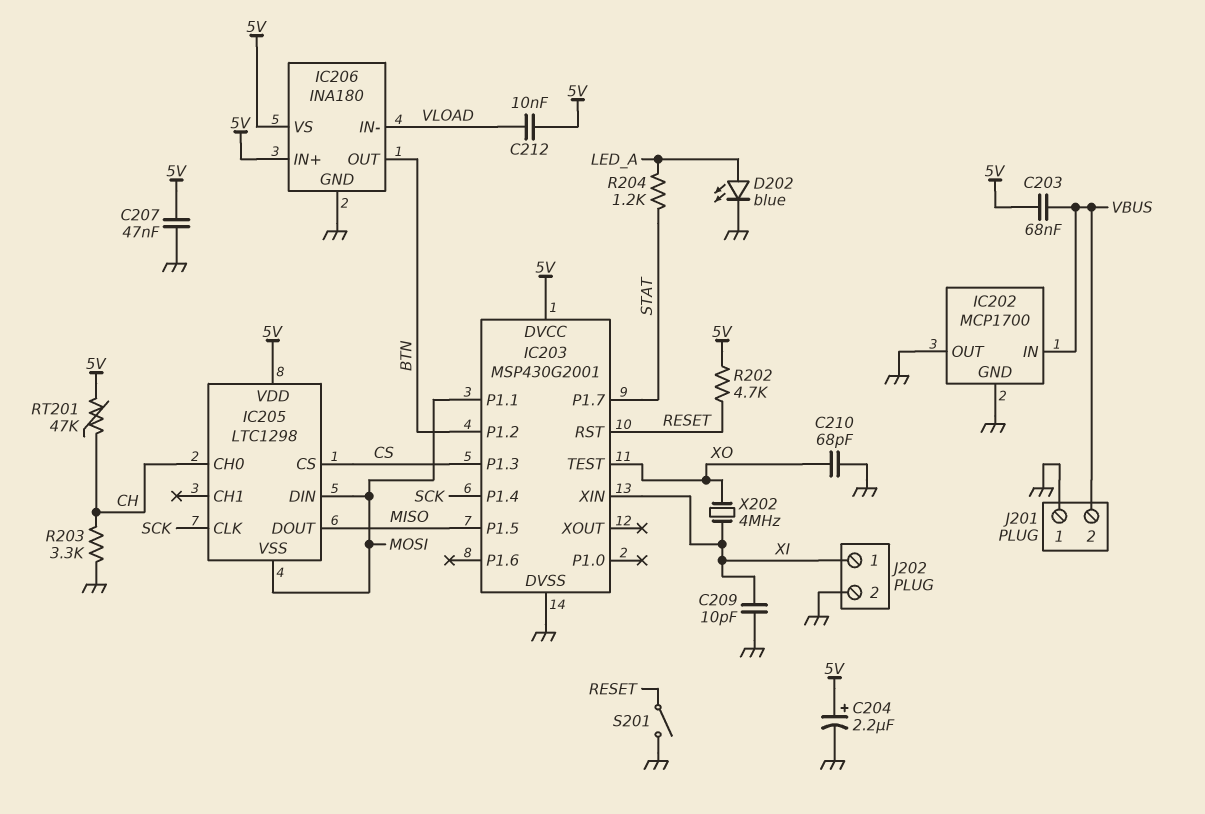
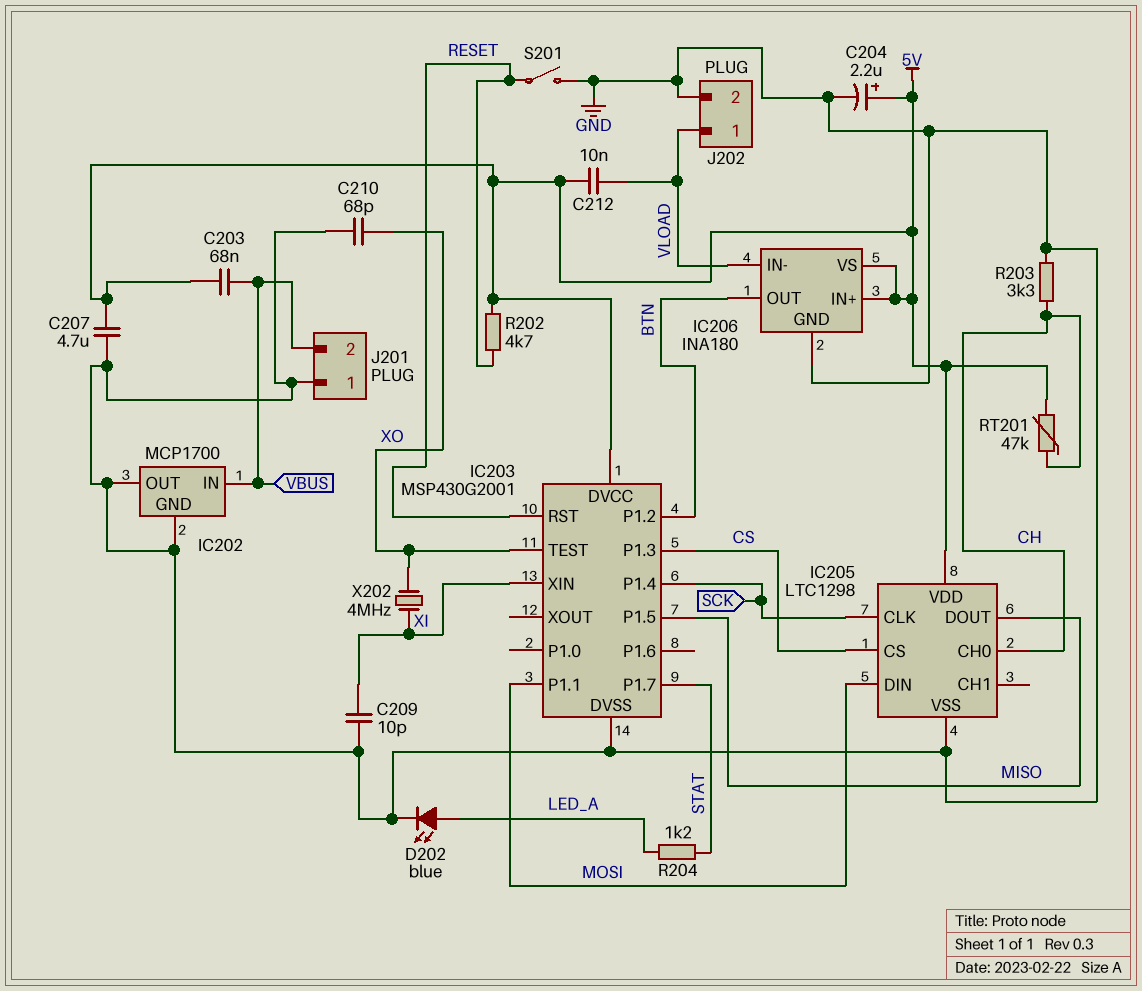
C207: 47nF (5V, GND) -> 4.7uF (5V, GND)
IC205 pin VSS: MOSI -> GND
J202 pin 1: XI -> VLOAD

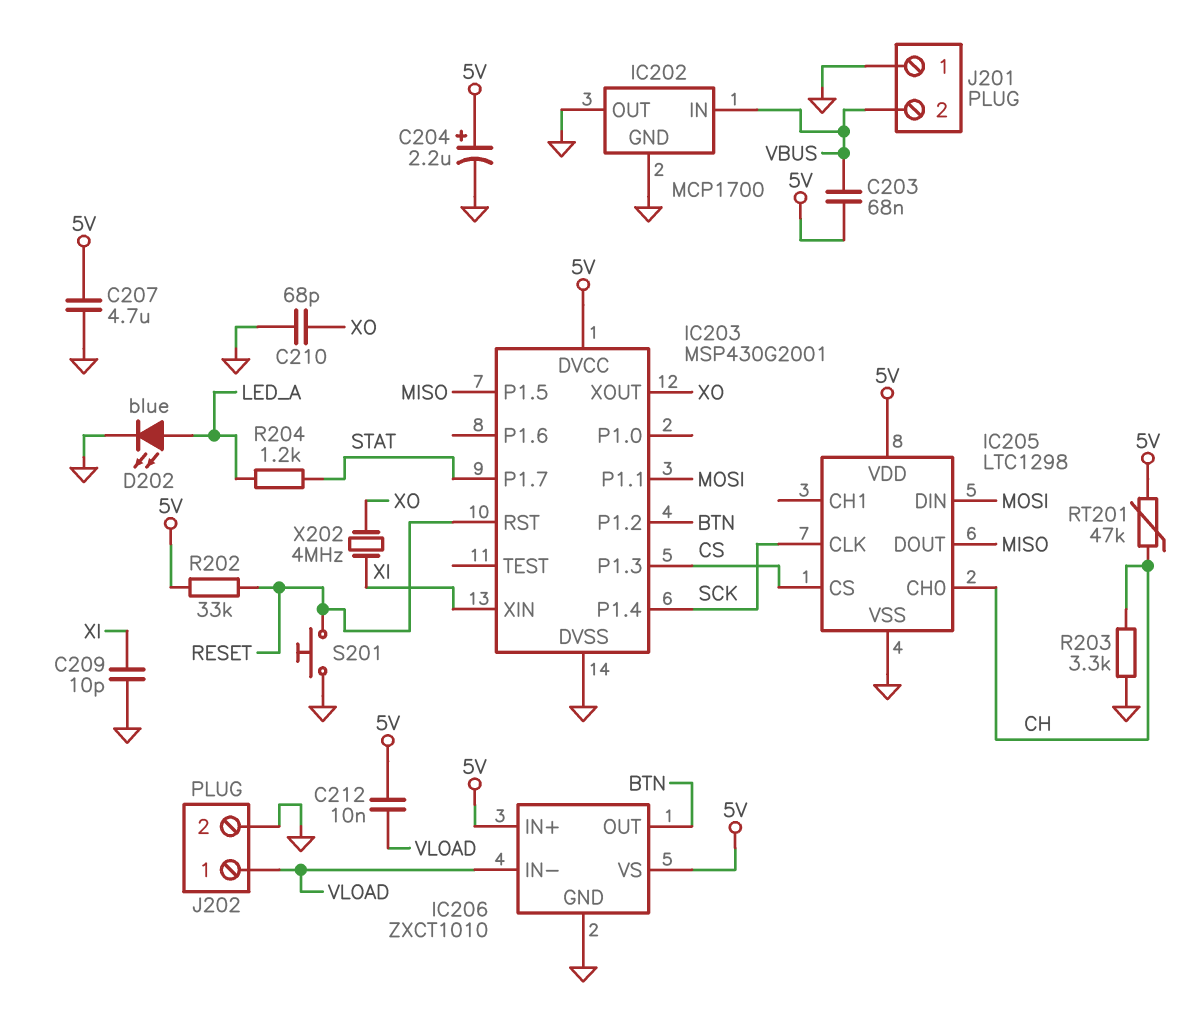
IC203 pin TEST: XO -> none
IC203 pin XOUT: none -> XO
IC206: INA180 -> ZXCT1010
R202: 4.7k (5V, RESET) -> 33k (5V, RESET)
S201: switch (GND, RESET) -> button (GND, RESET)

